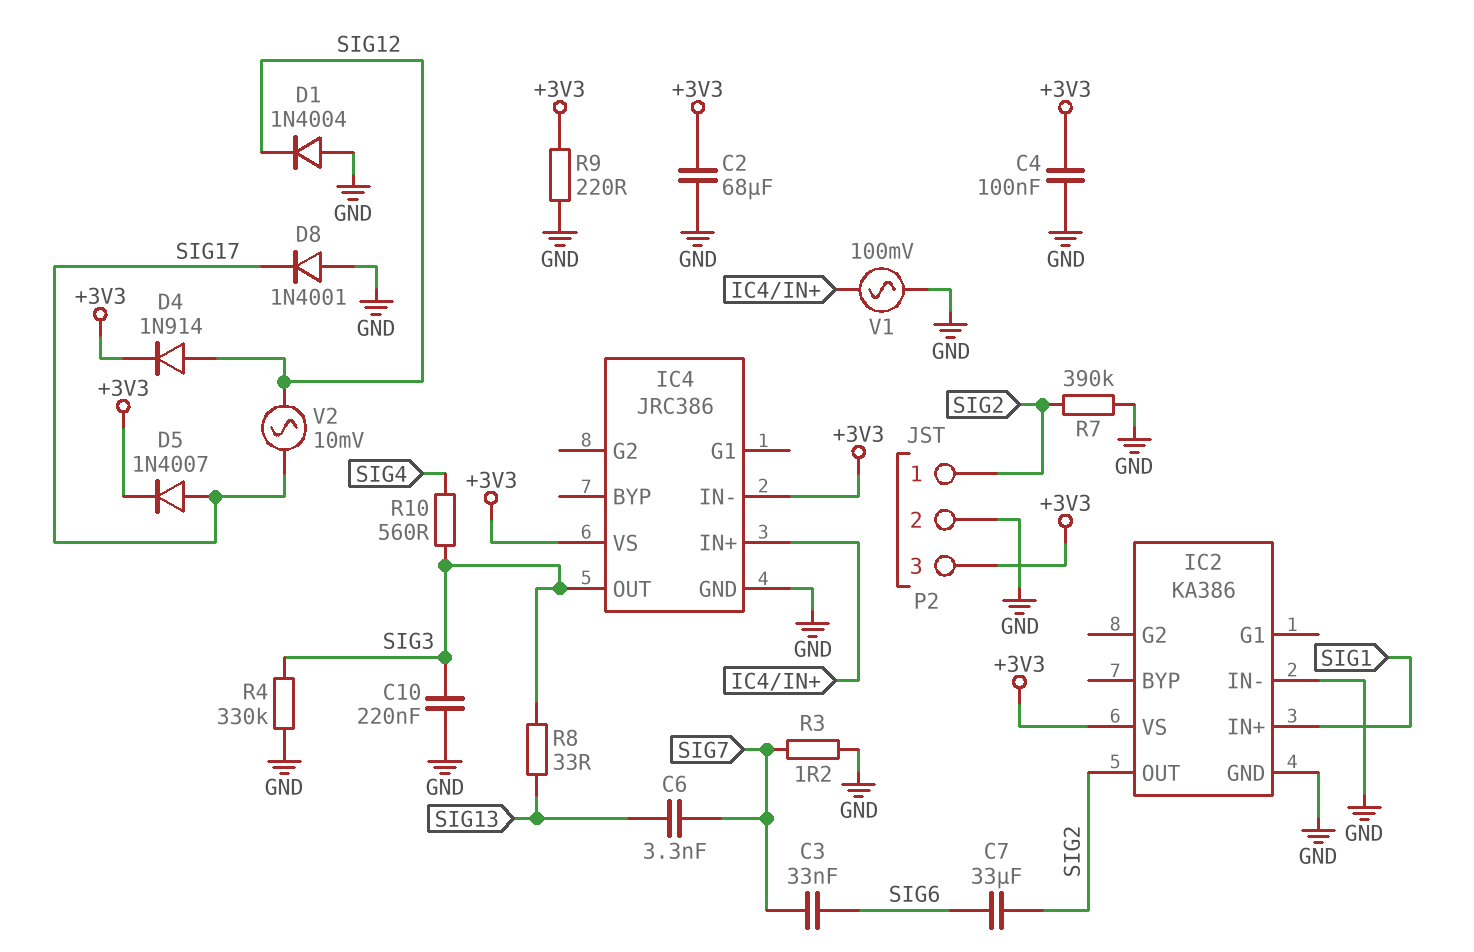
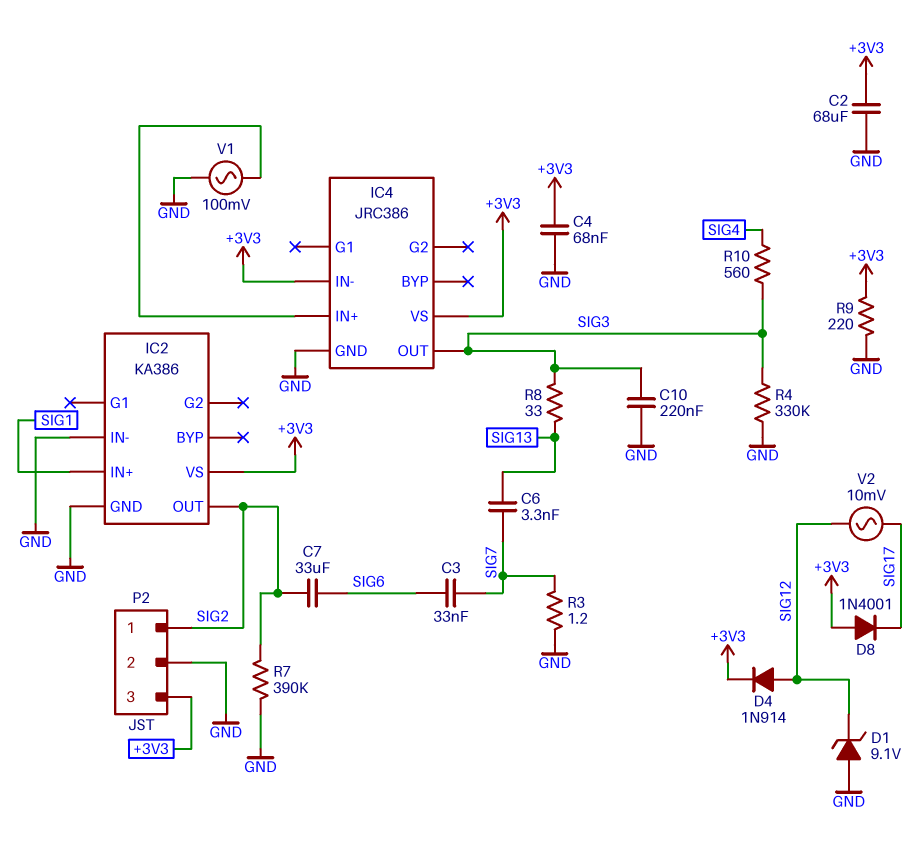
C4: 100nF (+3V3, GND) -> 68nF (+3V3, GND)
D1: diode 1N4004 (A GND, K SIG12) -> zener 9.1V (A GND, K SIG12)
D5: diode 1N4007 (A SIG17, K +3V3) -> none
D8: diode 1N4001 (A GND, K SIG17) -> diode 1N4001 (A +3V3, K SIG17)

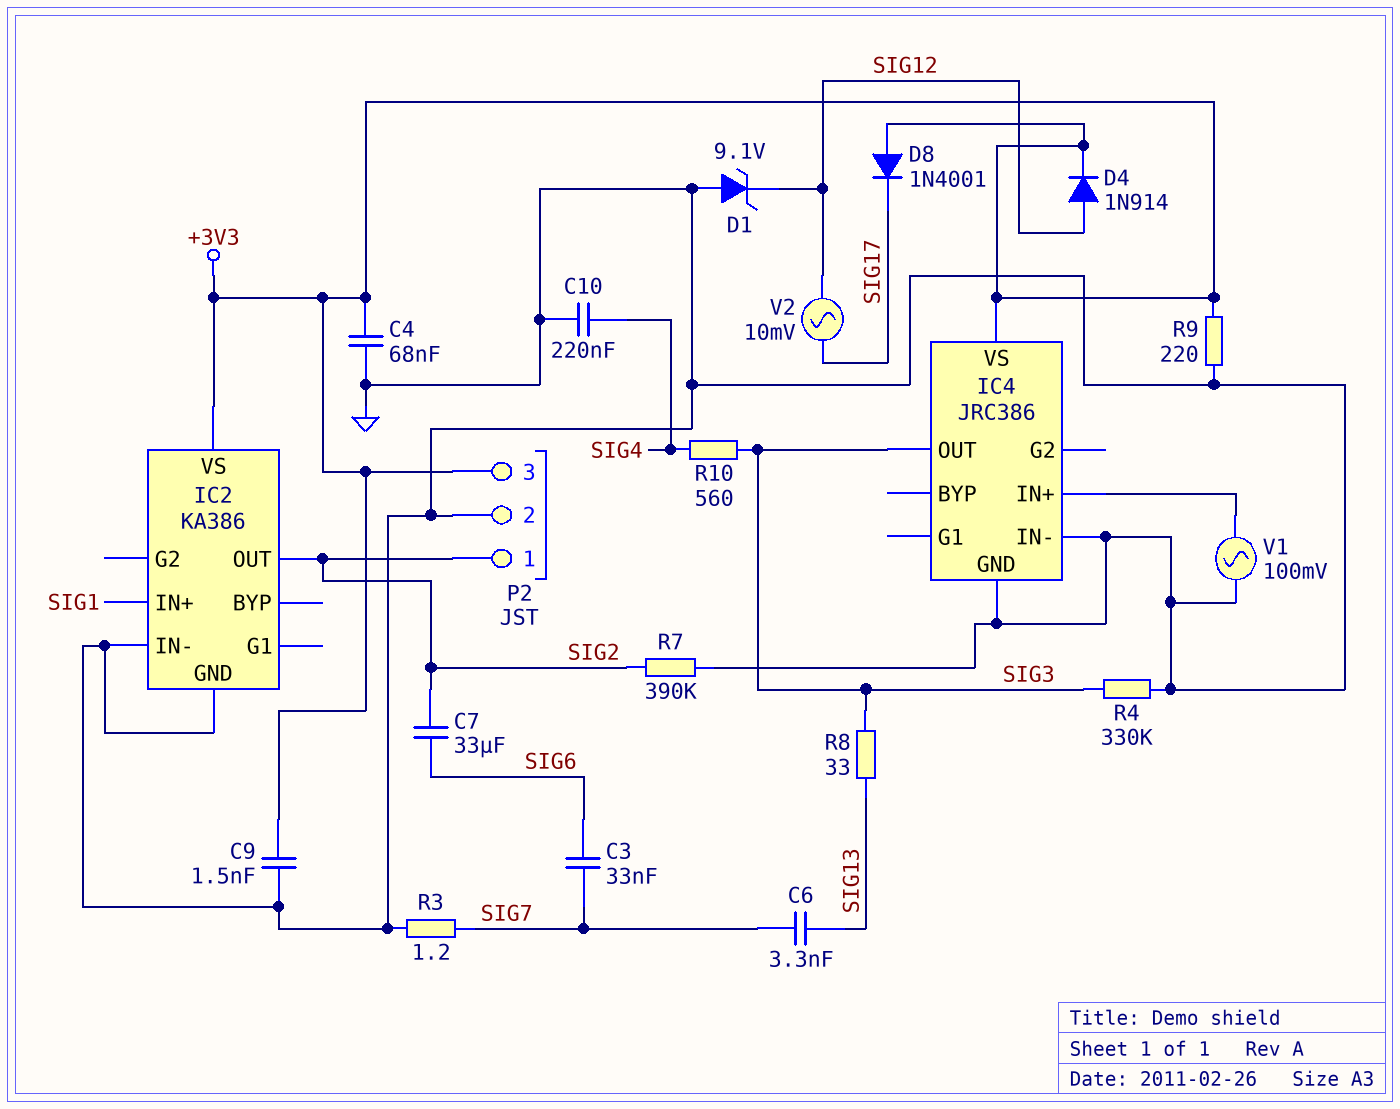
C2: 68uF (+3V3, GND) -> none
C9: none -> 1.5nF (+3V3, GND)
C10: 220nF (GND, SIG3) -> 220nF (GND, SIG4)
IC4 pin IN-: +3V3 -> GND

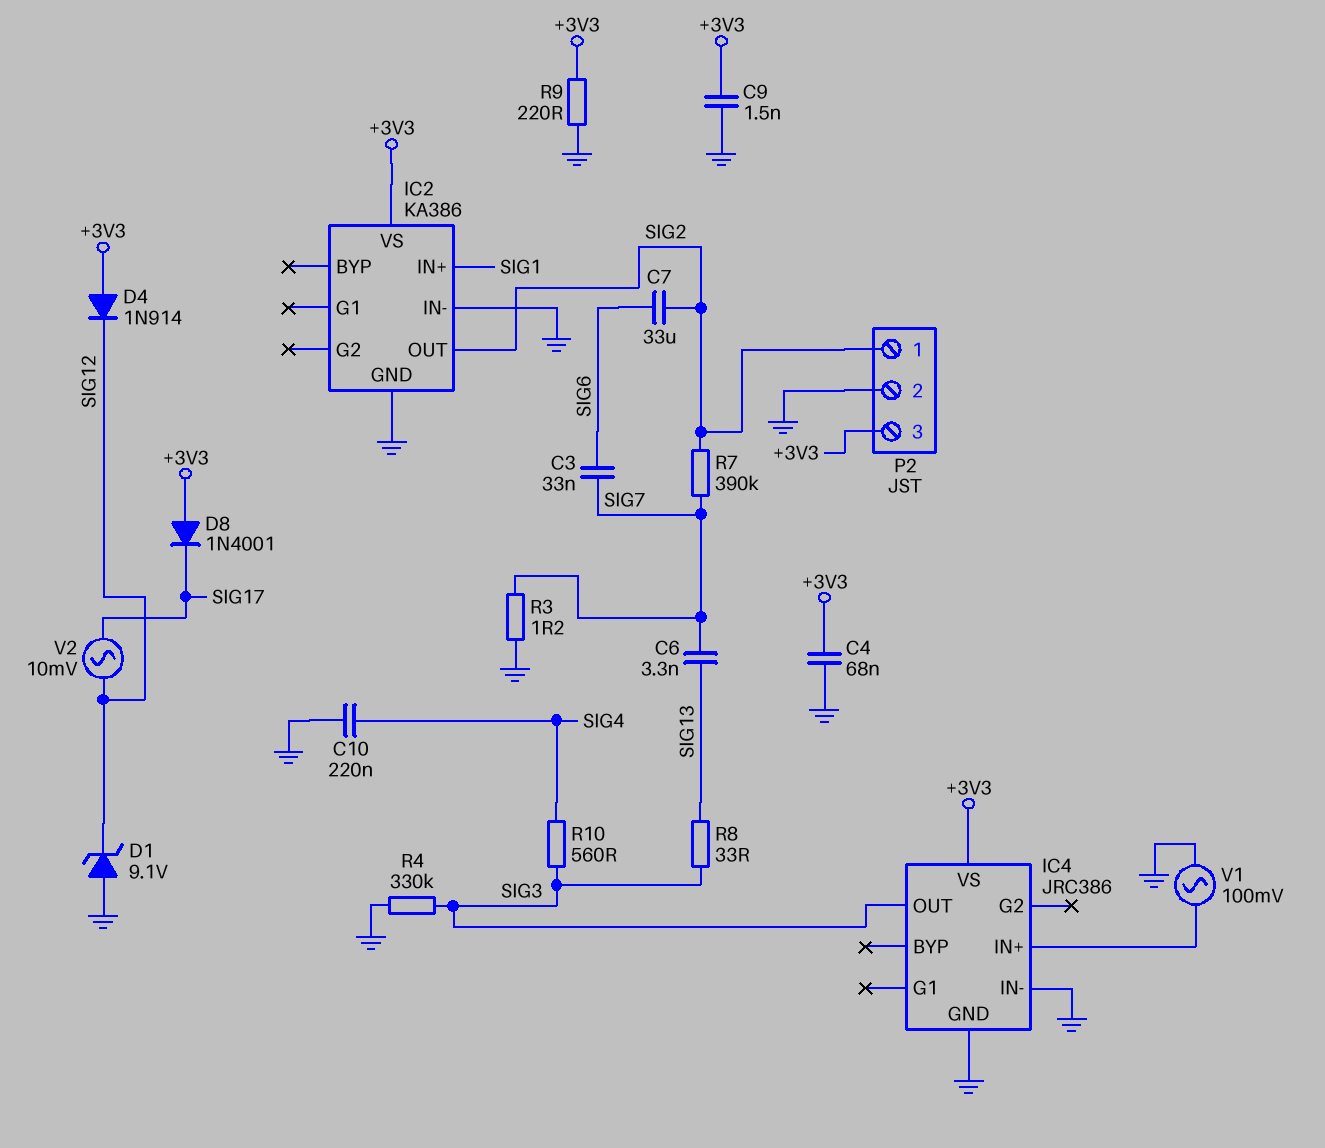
D4: diode 1N914 (A SIG12, K +3V3) -> diode 1N914 (A +3V3, K SIG12)
R7: 390k (GND, SIG2) -> 390k (SIG2, SIG7)

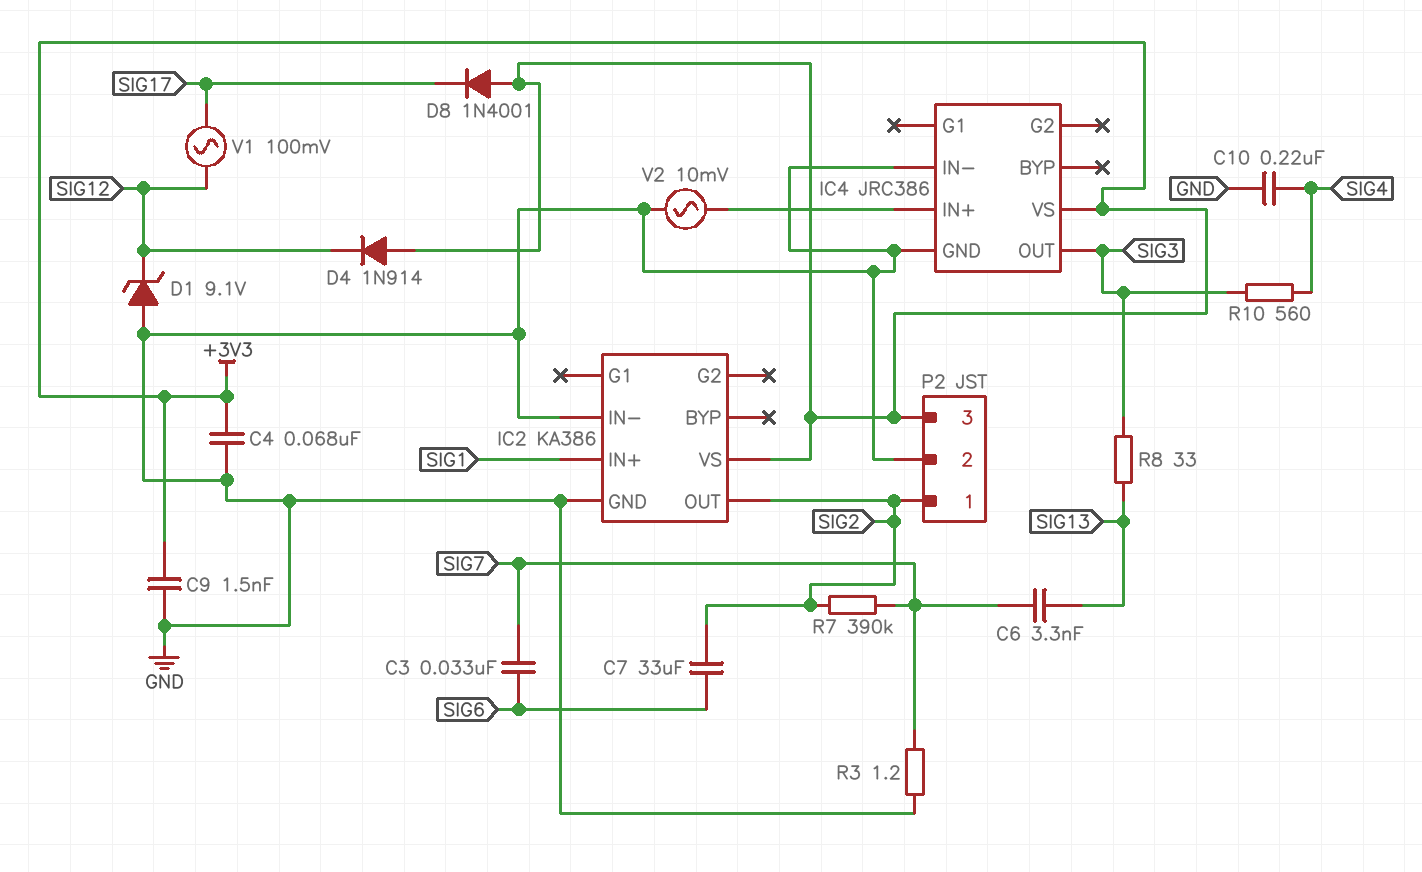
R4: 330k (GND, SIG3) -> none
R9: 220 (+3V3, GND) -> none
V1: AC 100mV (GND, IC4/IN+) -> AC 100mV (SIG12, SIG17)
V2: AC 10mV (SIG12, SIG17) -> AC 10mV (GND, IC4/IN+)

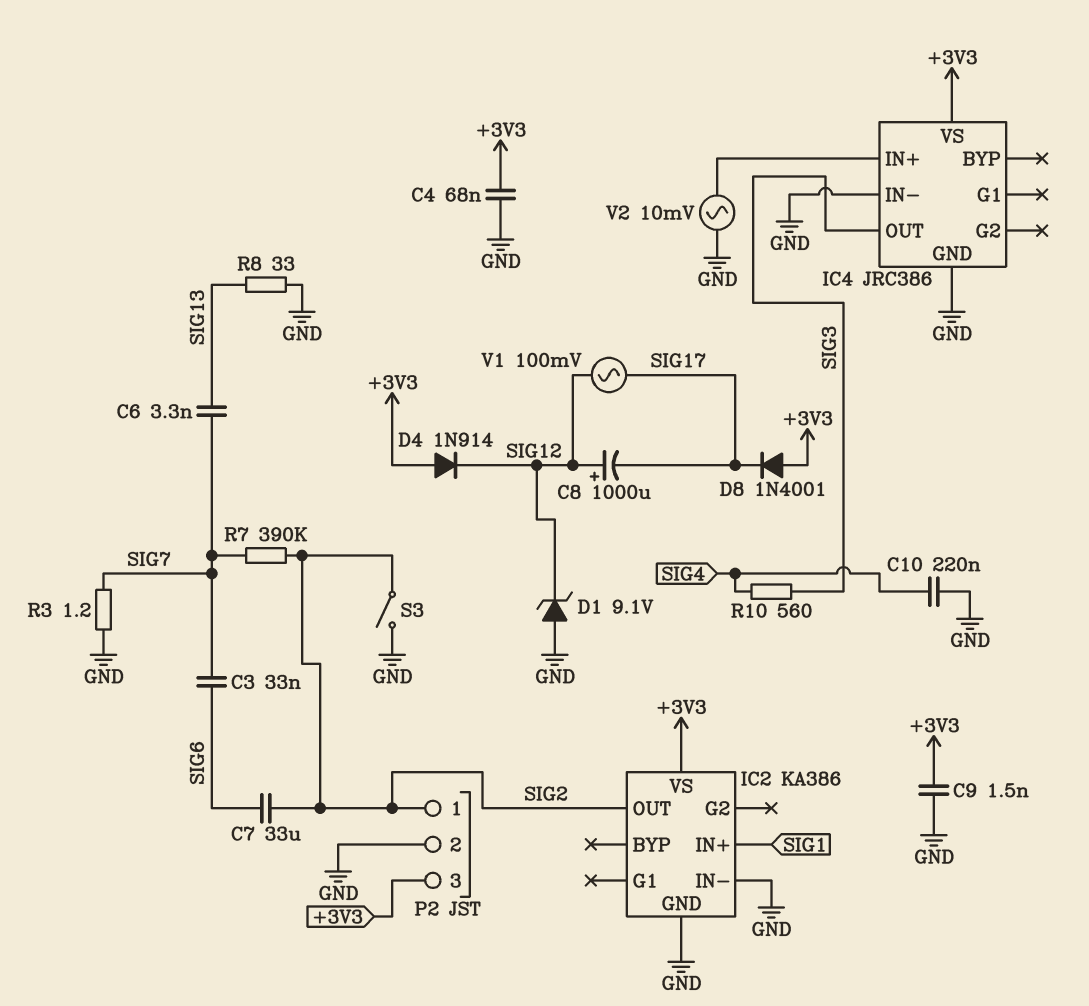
C8: none -> 1000uF (plus SIG12, minus SIG17)
R8: 33 (SIG3, SIG13) -> 33 (GND, SIG13)
S3: none -> switch (GND, SIG2)

